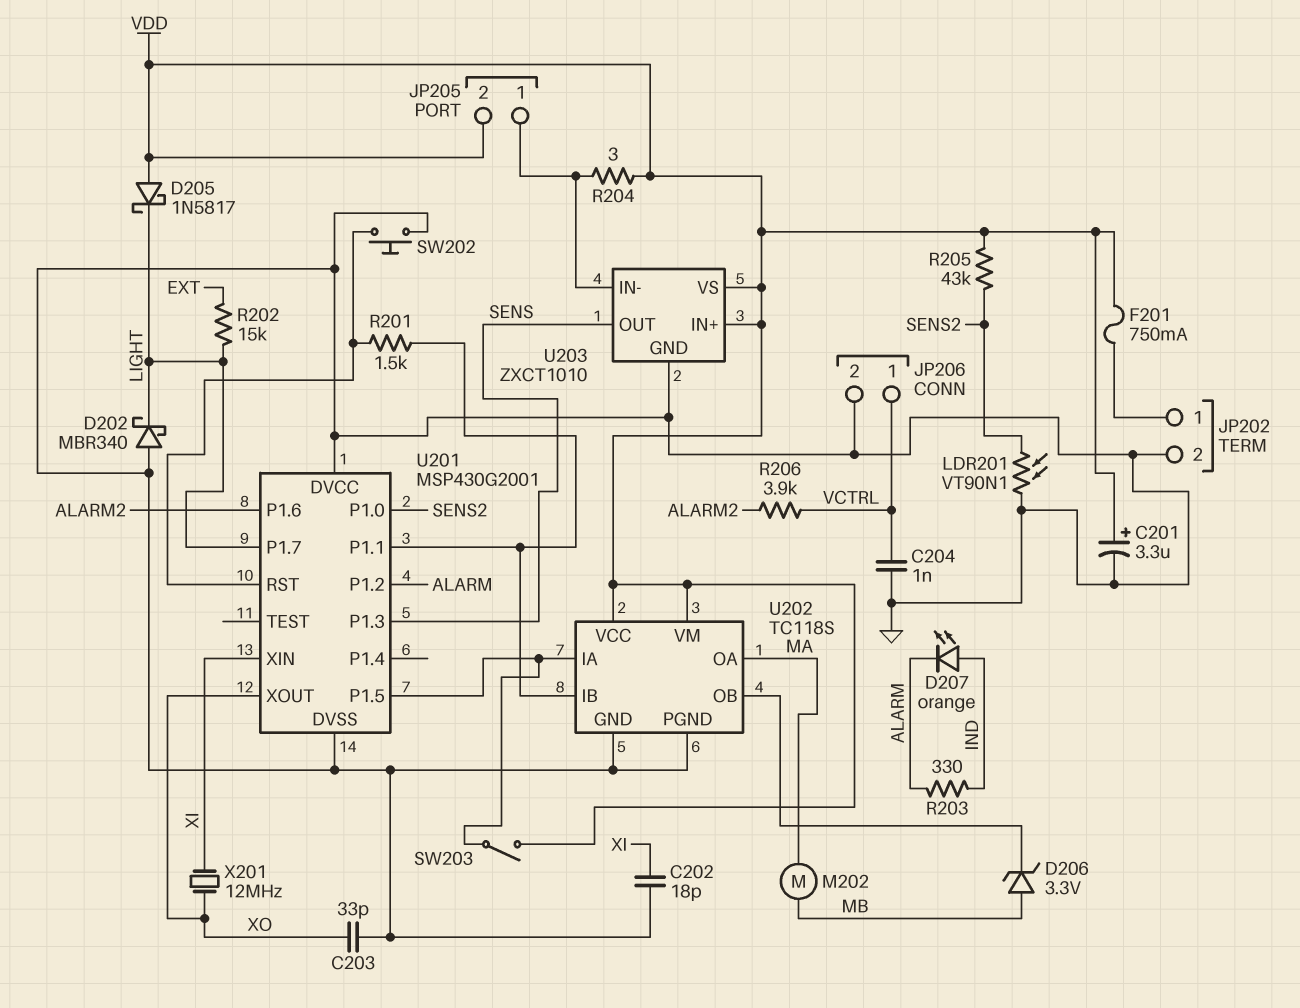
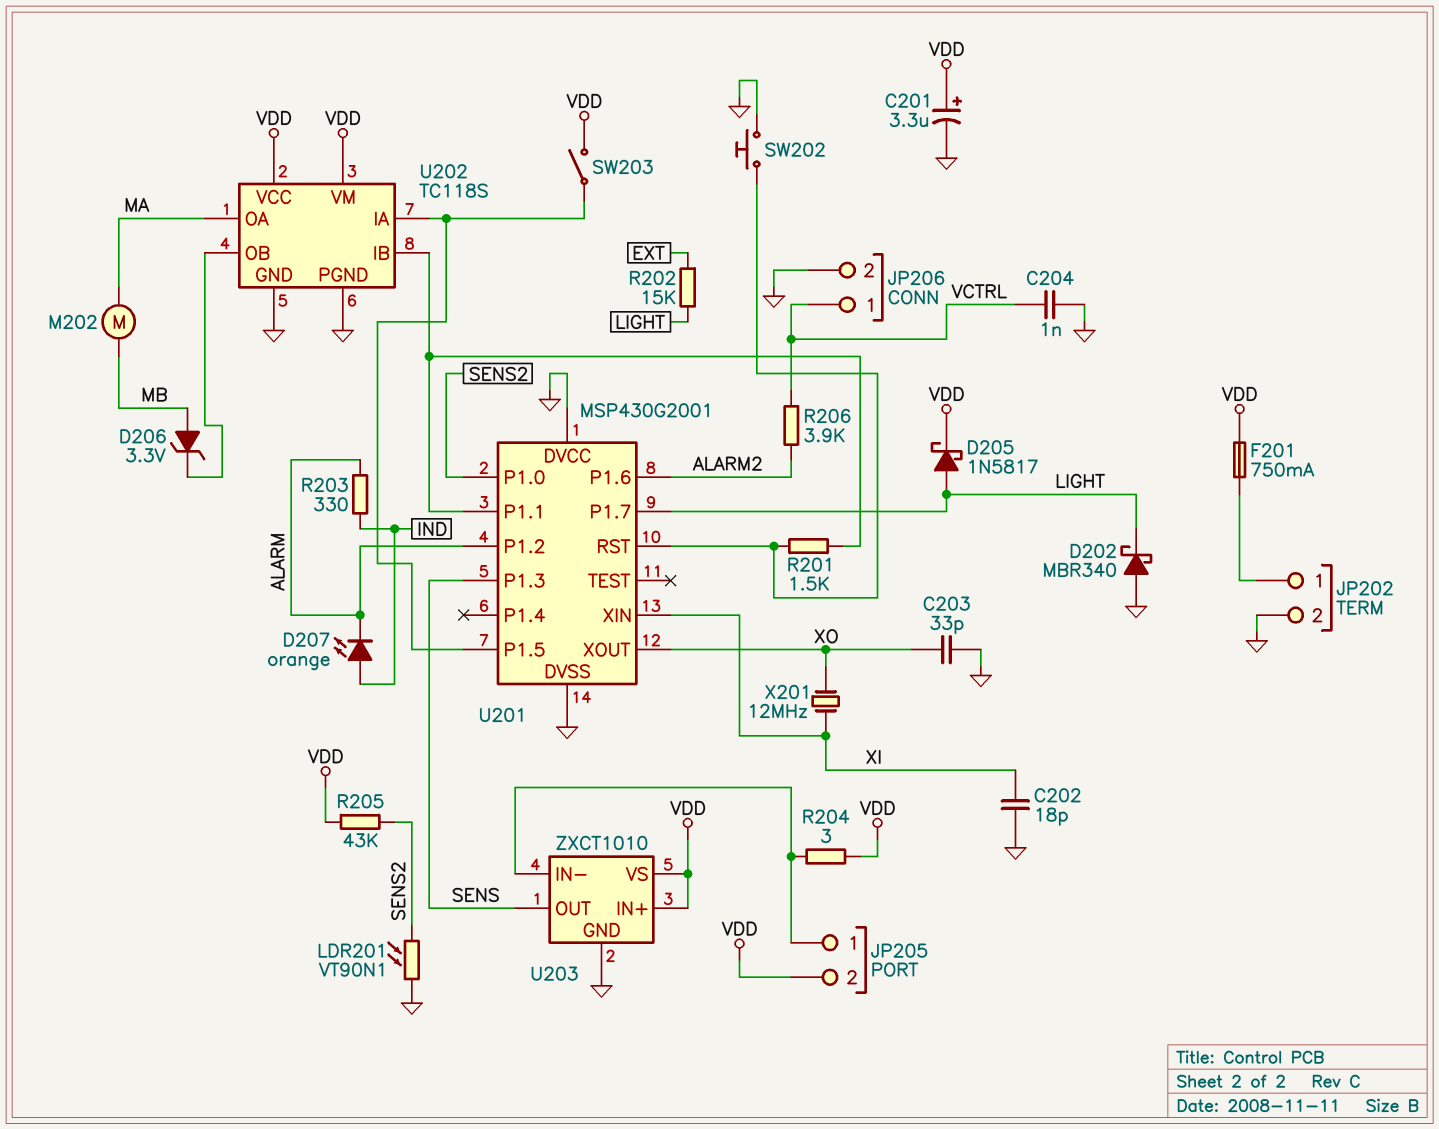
D205: schottky 1N5817 (A VDD, K LIGHT) -> schottky 1N5817 (A LIGHT, K VDD)

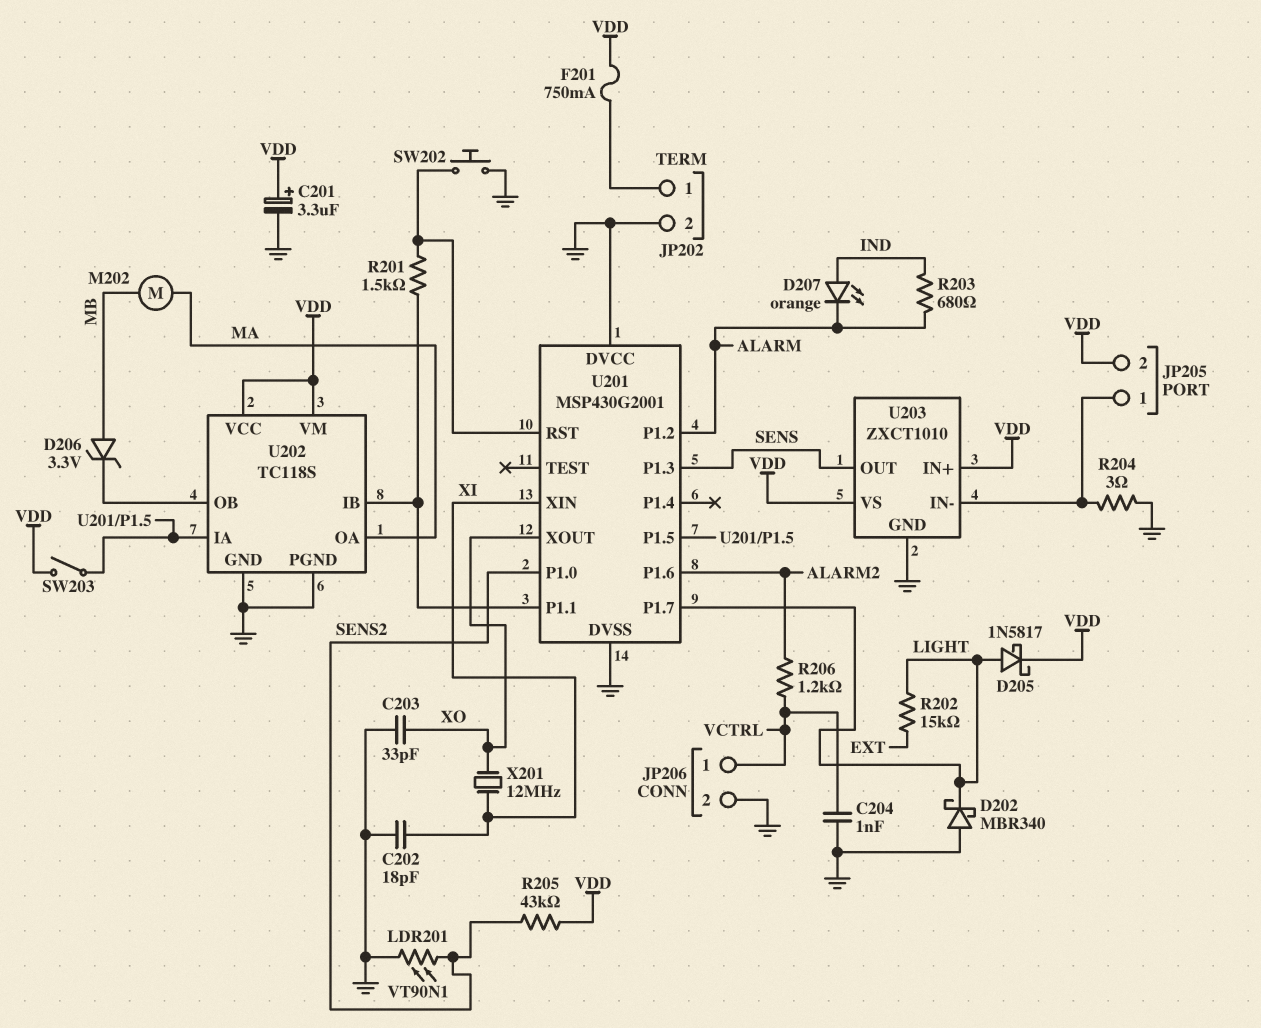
R203: 330 (ALARM, IND) -> 680 (ALARM, IND)
R204: 3 (JP205/1, VDD) -> 3 (GND, JP205/1)
R206: 3.9k (ALARM2, VCTRL) -> 1.2k (ALARM2, VCTRL)

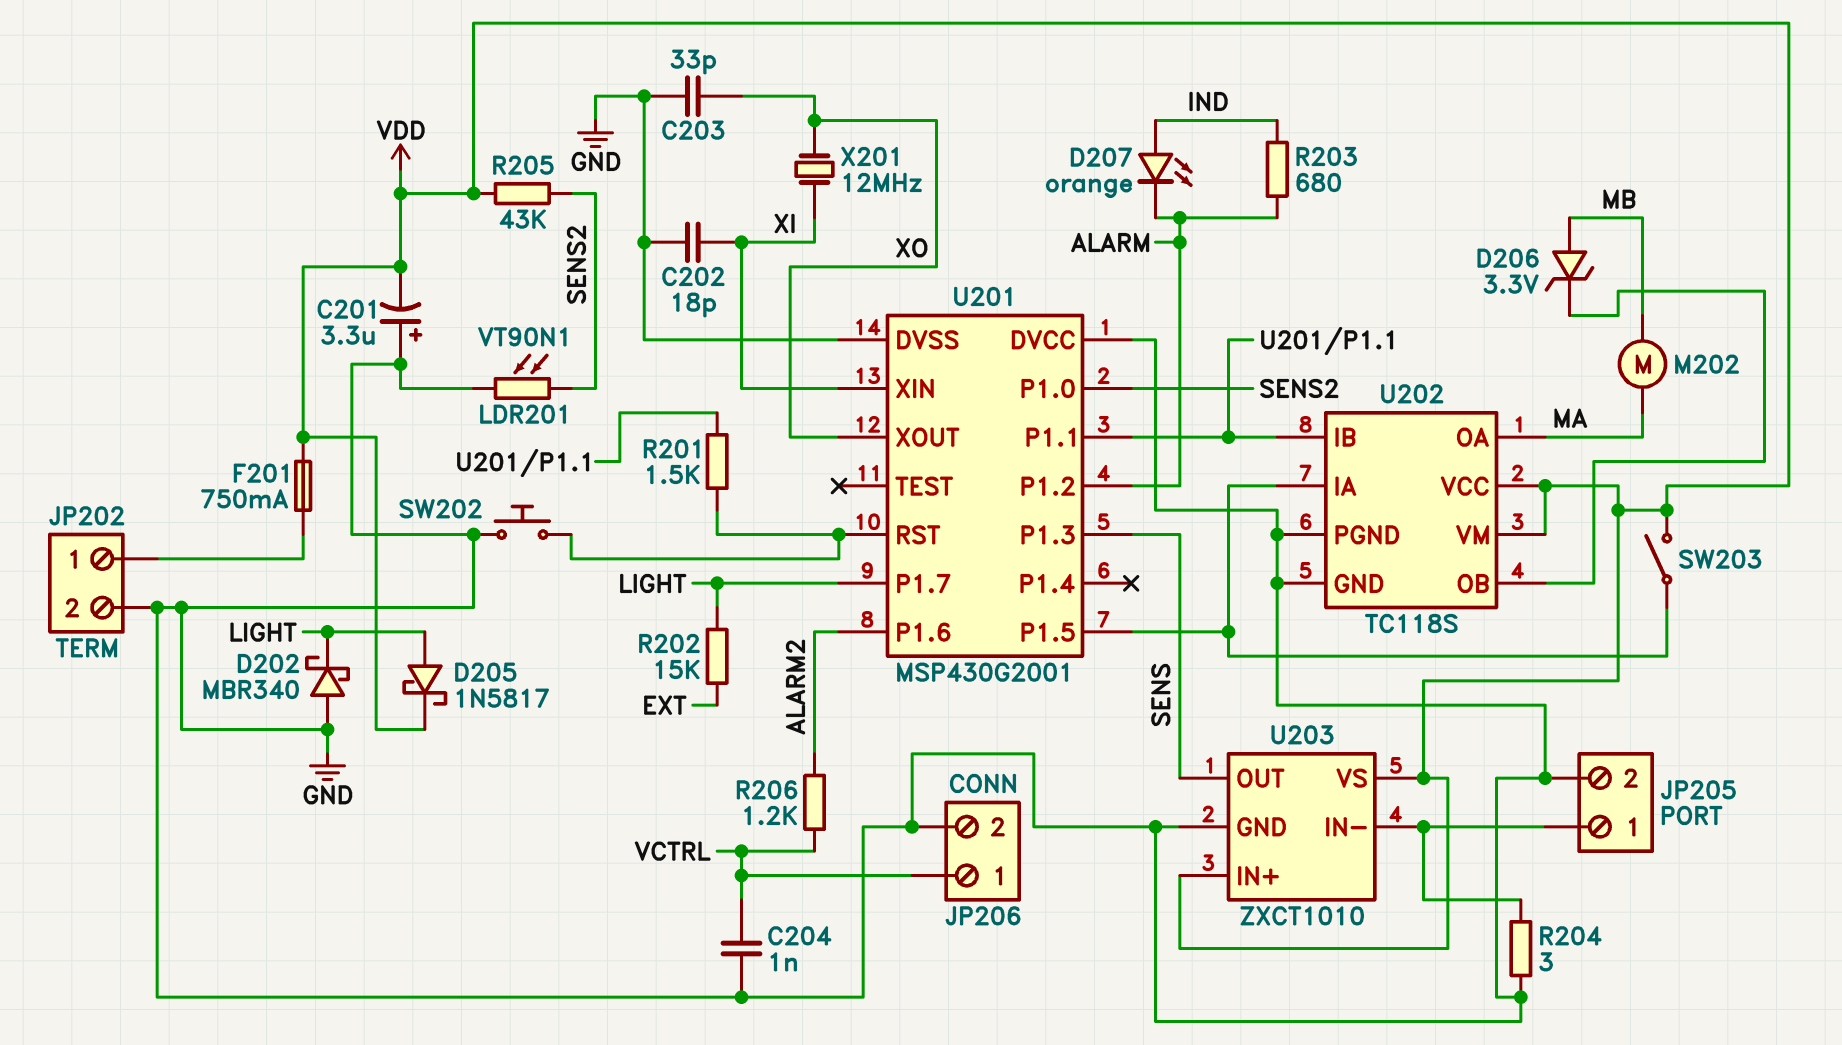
C201: 3.3uF (plus VDD, minus GND) -> 3.3uF (plus GND, minus VDD)
JP205 pin 2: VDD -> GND

